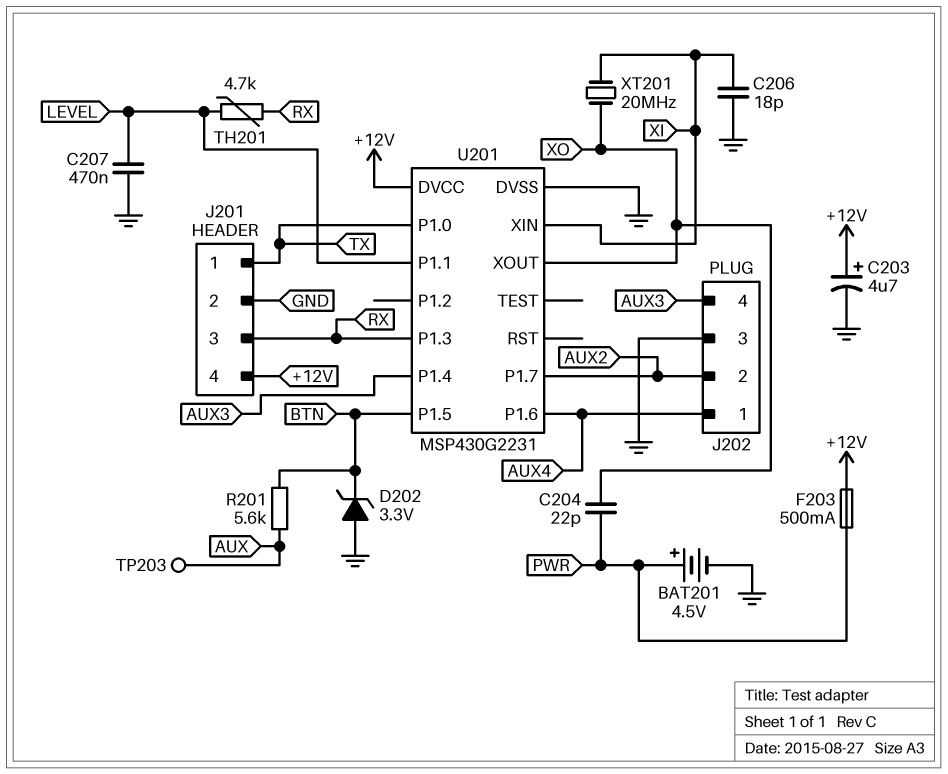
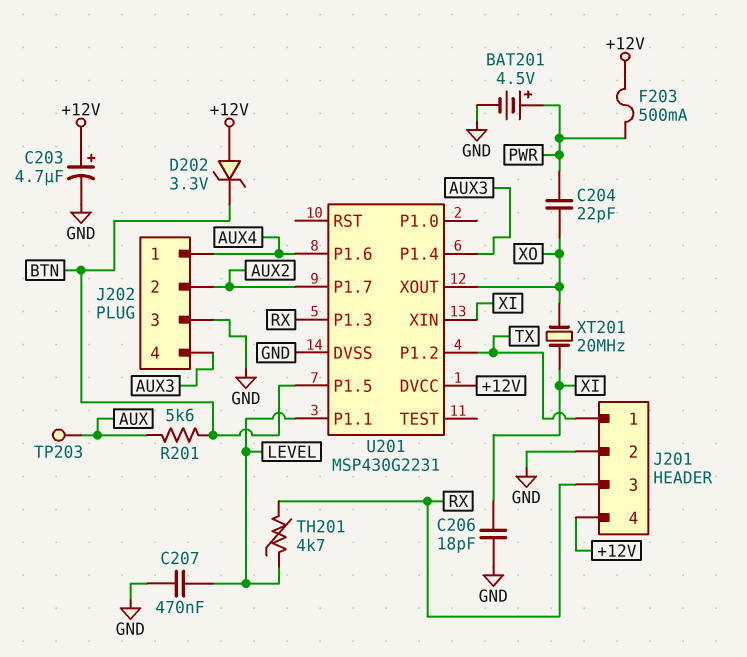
D202: zener 3.3V (A GND, K BTN) -> zener 3.3V (A +12V, K BTN)
U201 pin P1.0: TX -> none
U201 pin P1.2: none -> TX

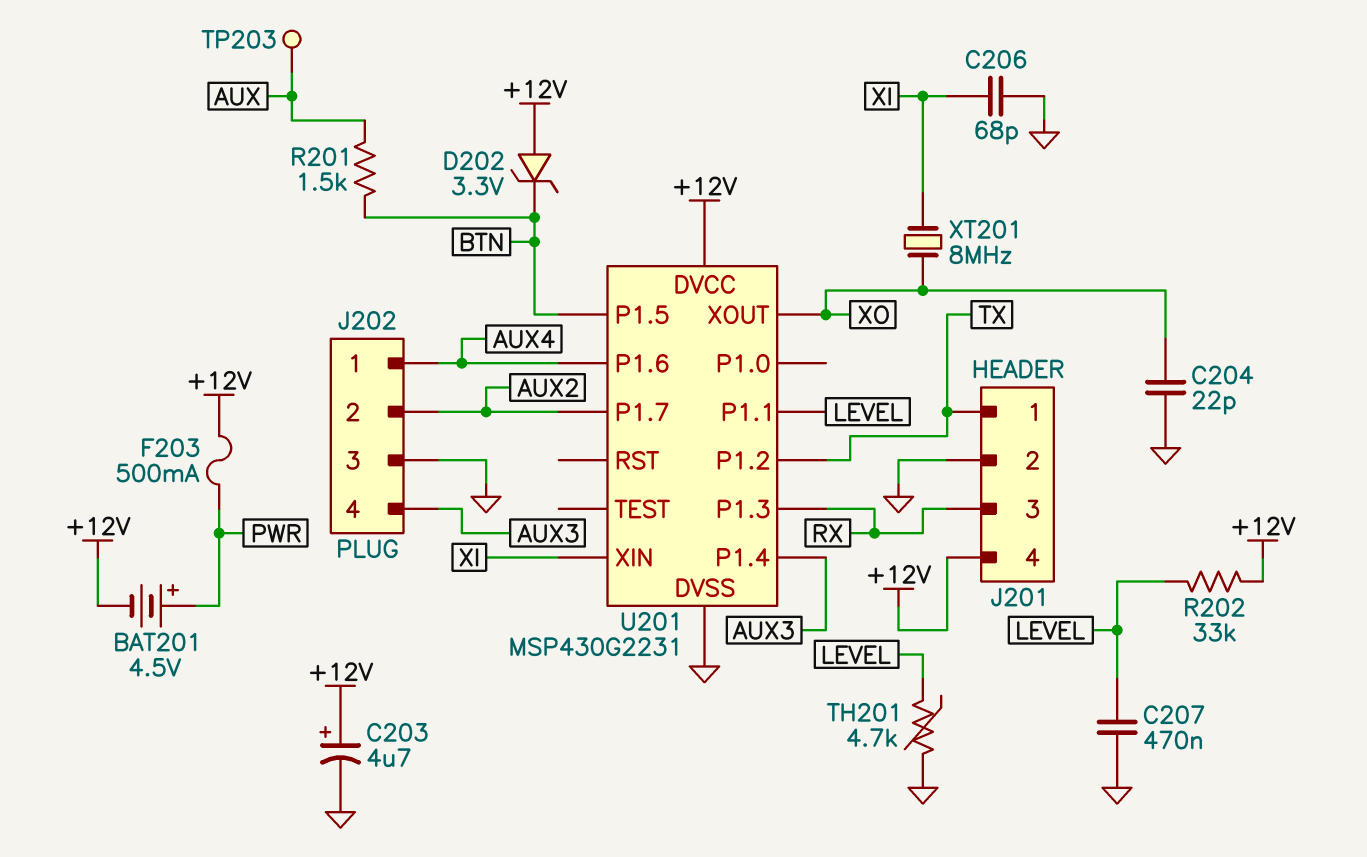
BAT201: 4.5V (plus PWR, minus GND) -> 4.5V (plus PWR, minus +12V)
C204: 22pF (PWR, XO) -> 22pF (GND, XO)
C206: 18pF (GND, XI) -> 68pF (GND, XI)
R201: 5.6k (AUX, BTN) -> 1.5k (AUX, BTN)
R202: none -> 33k (+12V, LEVEL)
TH201: 4.7k (LEVEL, RX) -> 4.7k (GND, LEVEL)
XT201: 20MHz (XI, XO) -> 8MHz (XI, XO)

